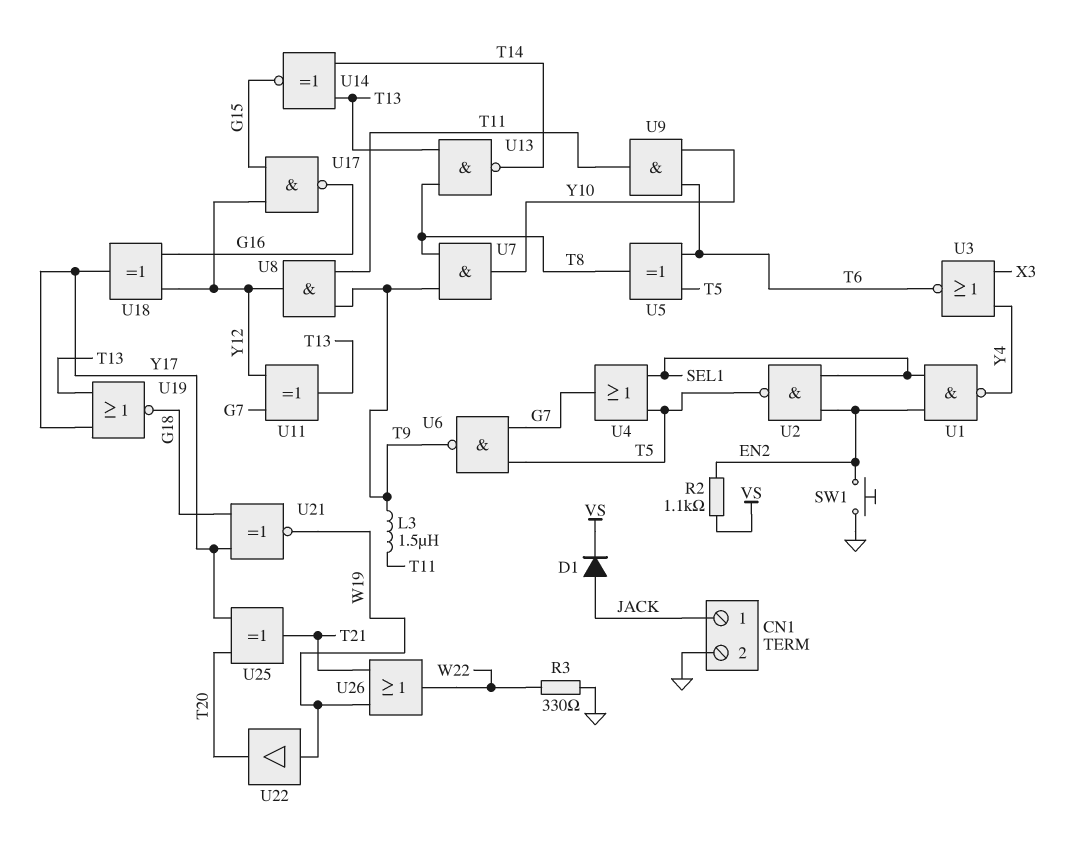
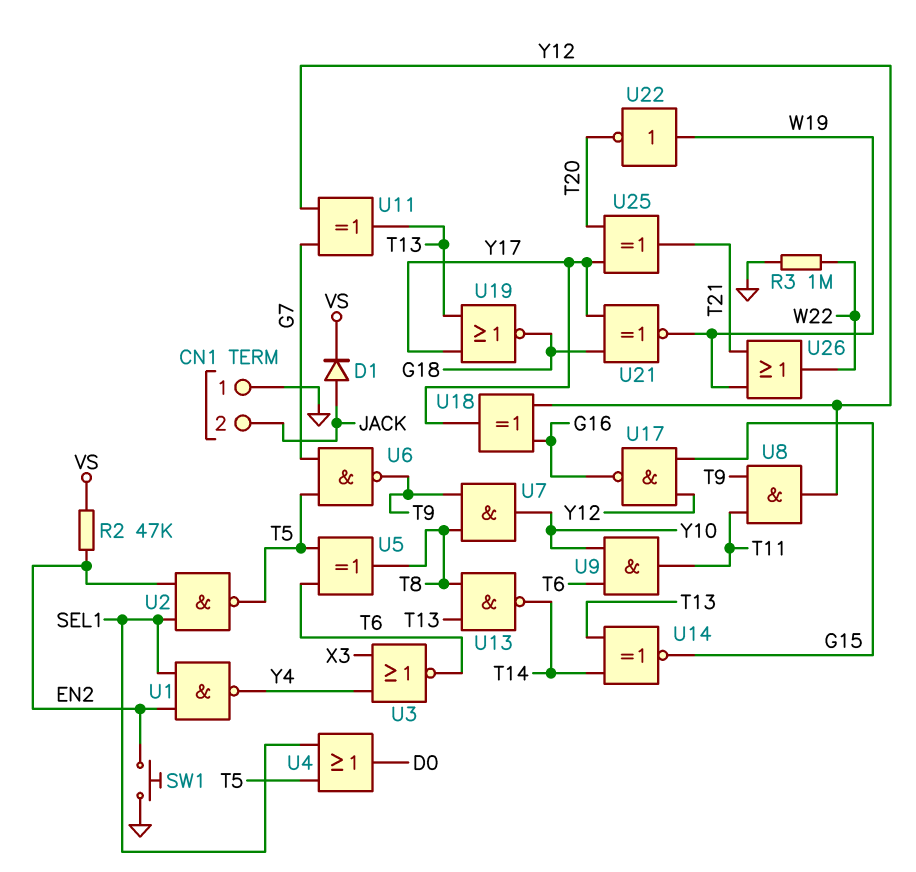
CN1 pin 1: JACK -> GND
CN1 pin 2: GND -> JACK
L3: 1.5uH (T9, T11) -> none
R2: 1.1k (EN2, VS) -> 47k (EN2, VS)
R3: 330 (GND, W22) -> 1M (GND, W22)
U4: OR (in SEL1, in T5, out G7) -> OR (in SEL1, in T5, out D0)
U22: buffer (in W19, out T20) -> NOT (in W19, out T20)

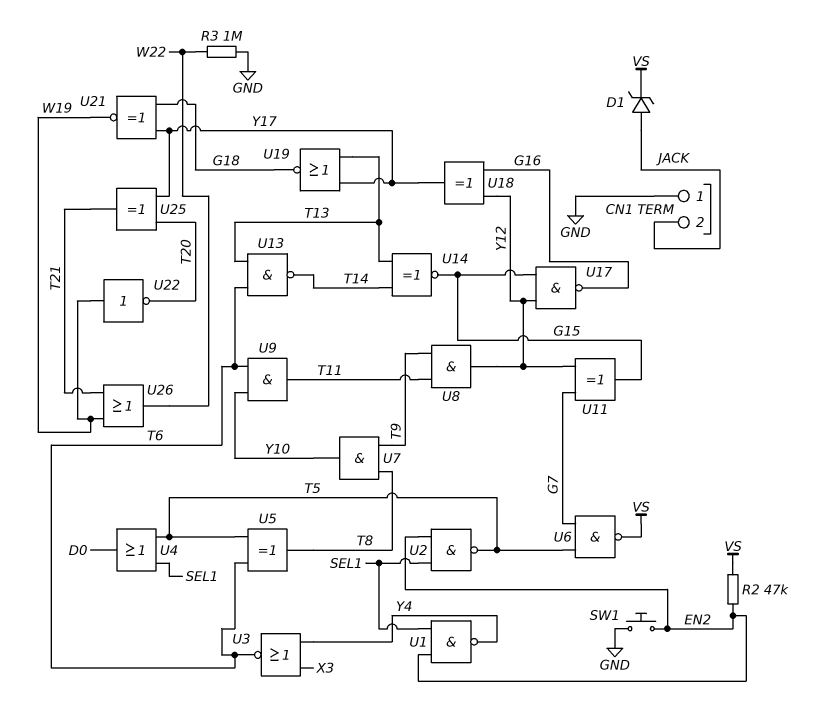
D1: diode (A JACK, K VS) -> zener (A JACK, K VS)
U6: NAND (in G7, in T5, out T9) -> NAND (in G7, in T5, out VS)
U11: XOR (in G7, in Y12, out T13) -> XOR (in G7, in Y12, out G15)
U13: NAND (in T8, in T13, out T14) -> NAND (in T6, in T13, out T14)

